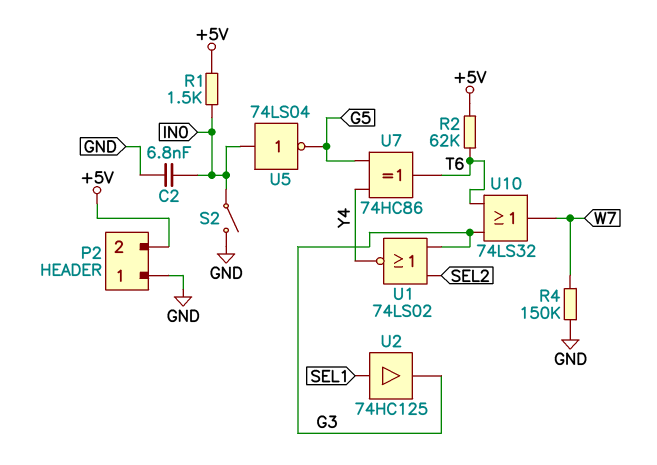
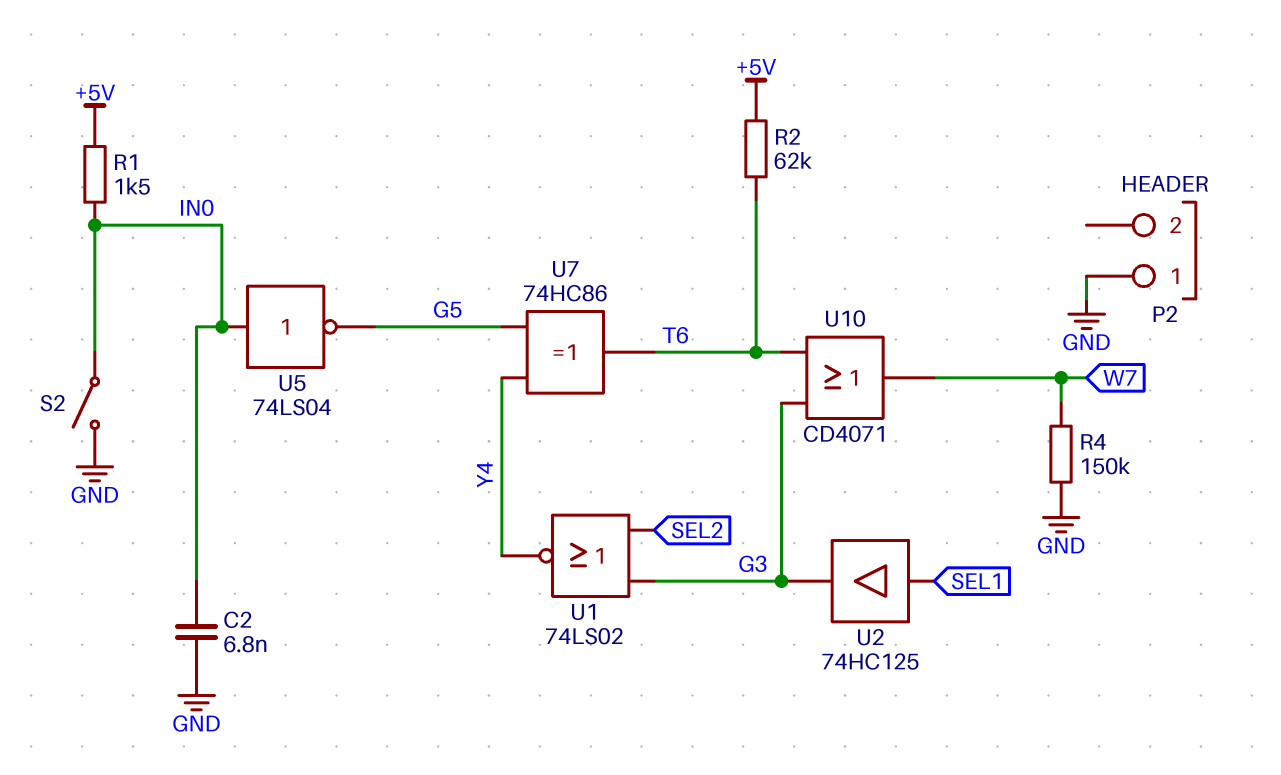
P2 pin 2: +5V -> none
U10: OR 74LS32 (in G3, in T6, out W7) -> OR CD4071 (in G3, in T6, out W7)

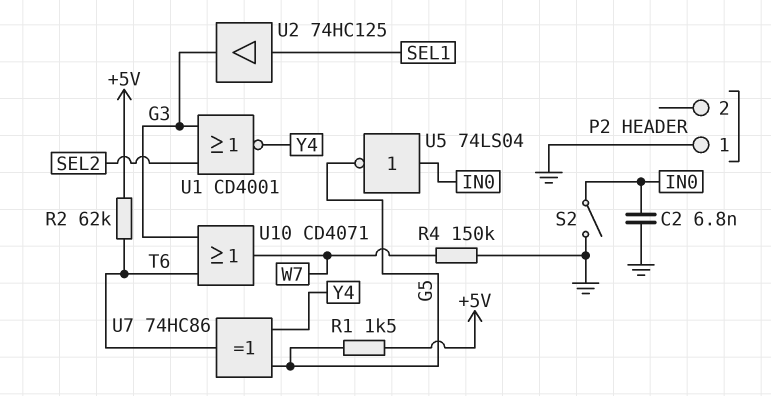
R1: 1.5k (+5V, IN0) -> 1.5k (+5V, G5)
U1: NOR 74LS02 (in G3, in SEL2, out Y4) -> NOR CD4001 (in G3, in SEL2, out Y4)

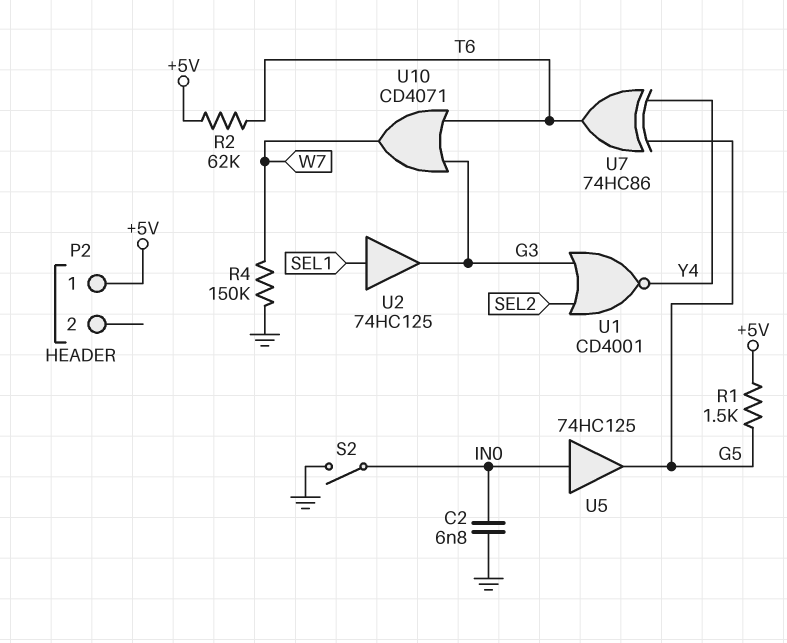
P2 pin 1: GND -> +5V
U5: NOT 74LS04 (in IN0, out G5) -> buffer 74HC125 (in IN0, out G5)

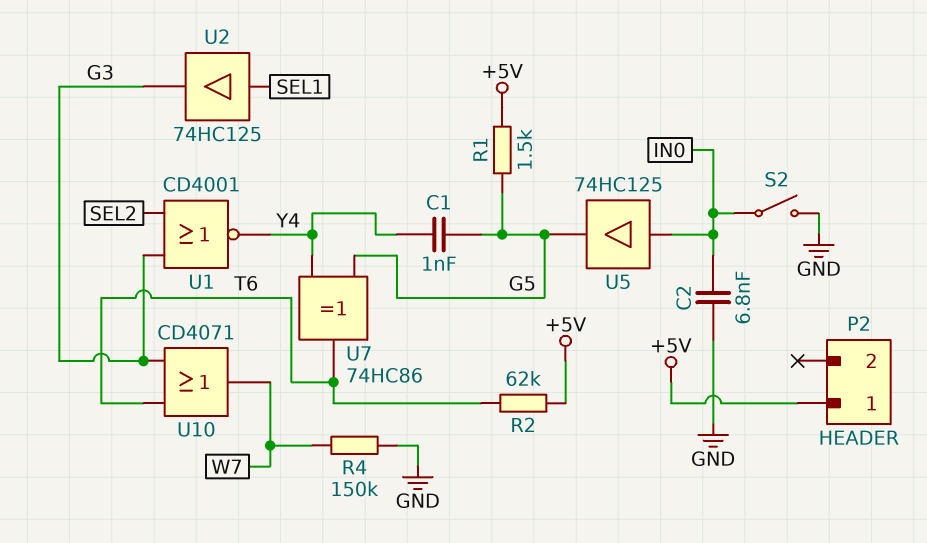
C1: none -> 1nF (G5, Y4)

